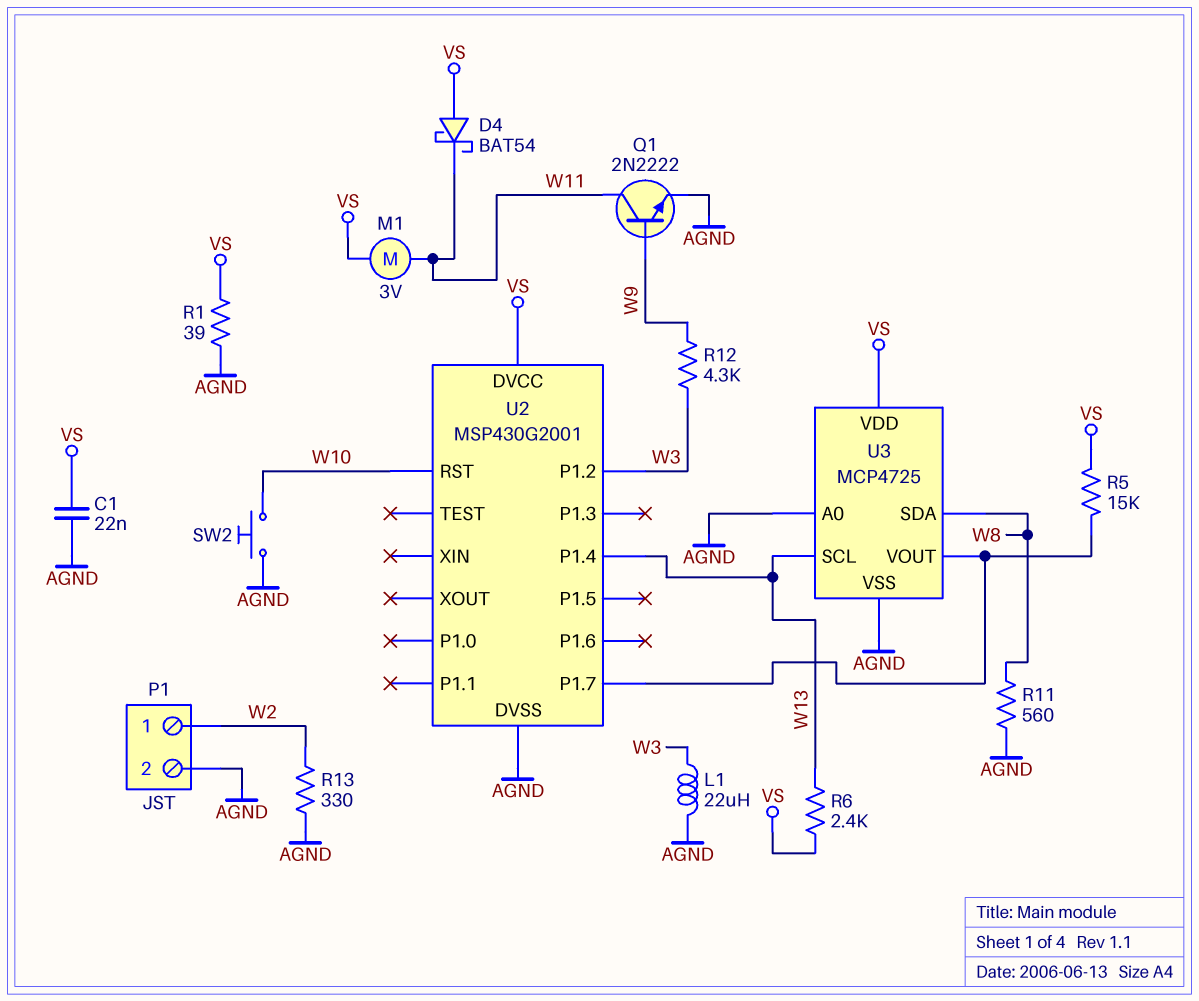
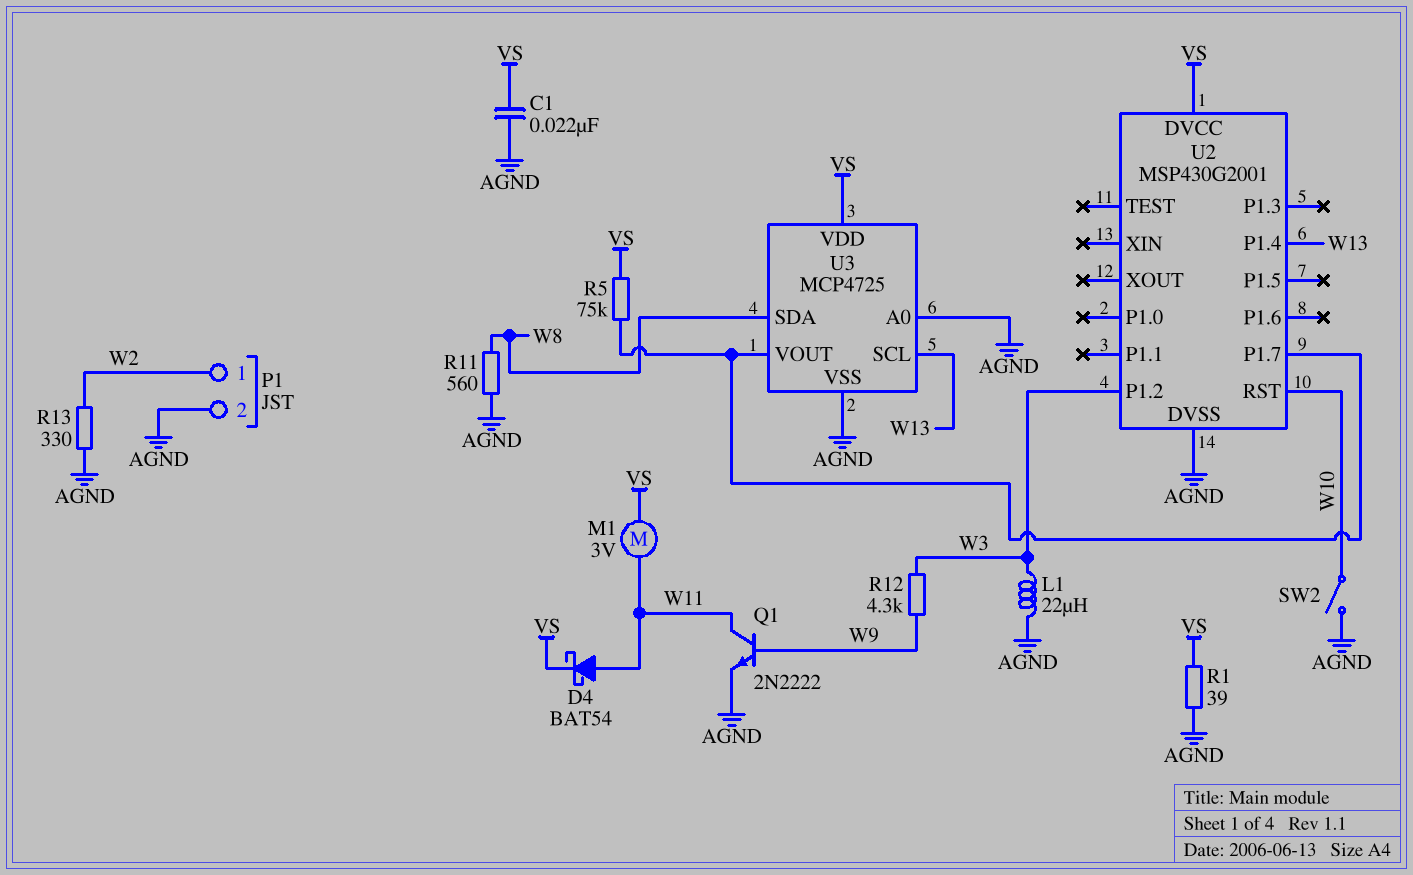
D4: schottky BAT54 (A VS, K W11) -> schottky BAT54 (A W11, K VS)
R5: 15k (U2/P1.7, VS) -> 75k (U2/P1.7, VS)
R6: 2.4k (VS, W13) -> none
SW2: button (AGND, W10) -> switch (AGND, W10)

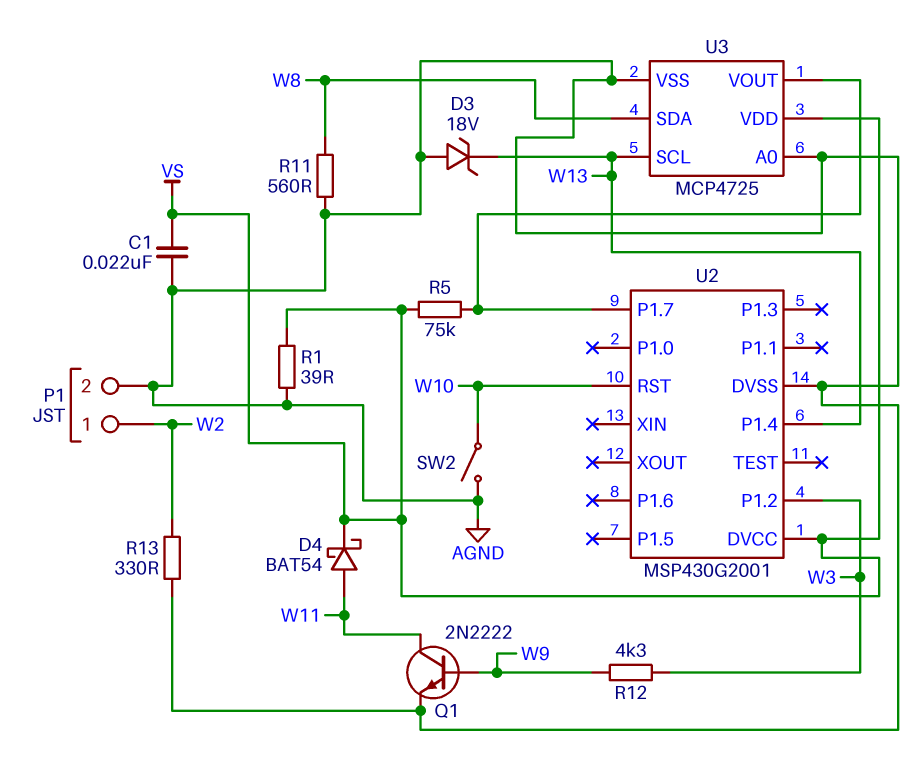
D3: none -> zener 18V (A AGND, K W13)
L1: 22uH (AGND, W3) -> none
M1: motor 3V (VS, W11) -> none

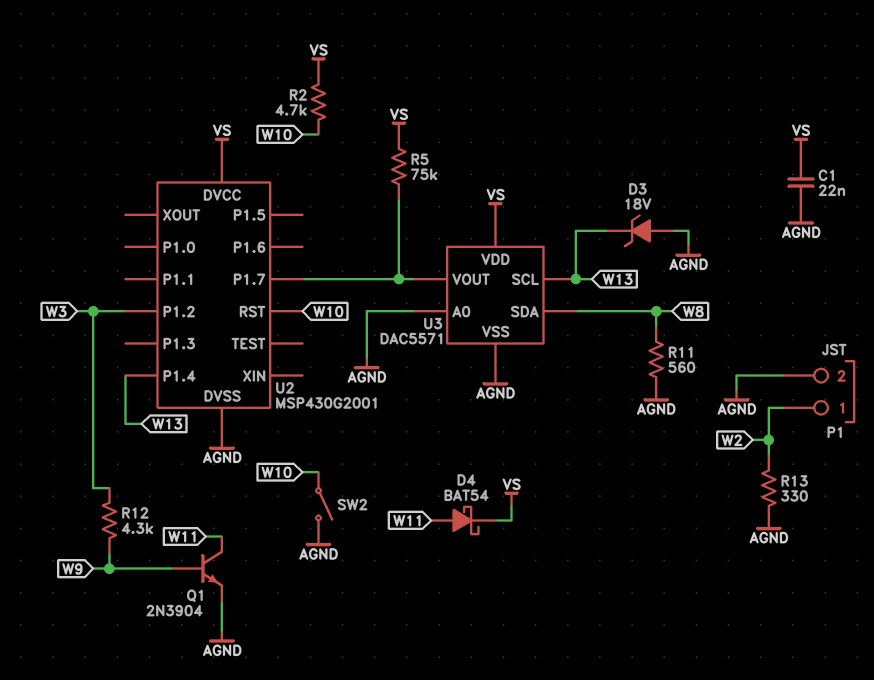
Q1: NPN 2N2222 (B W9, C W11, E AGND) -> NPN 2N3904 (B W9, C W11, E AGND)
R1: 39 (AGND, VS) -> none
R2: none -> 4.7k (VS, W10)
U3: MCP4725 -> DAC5571

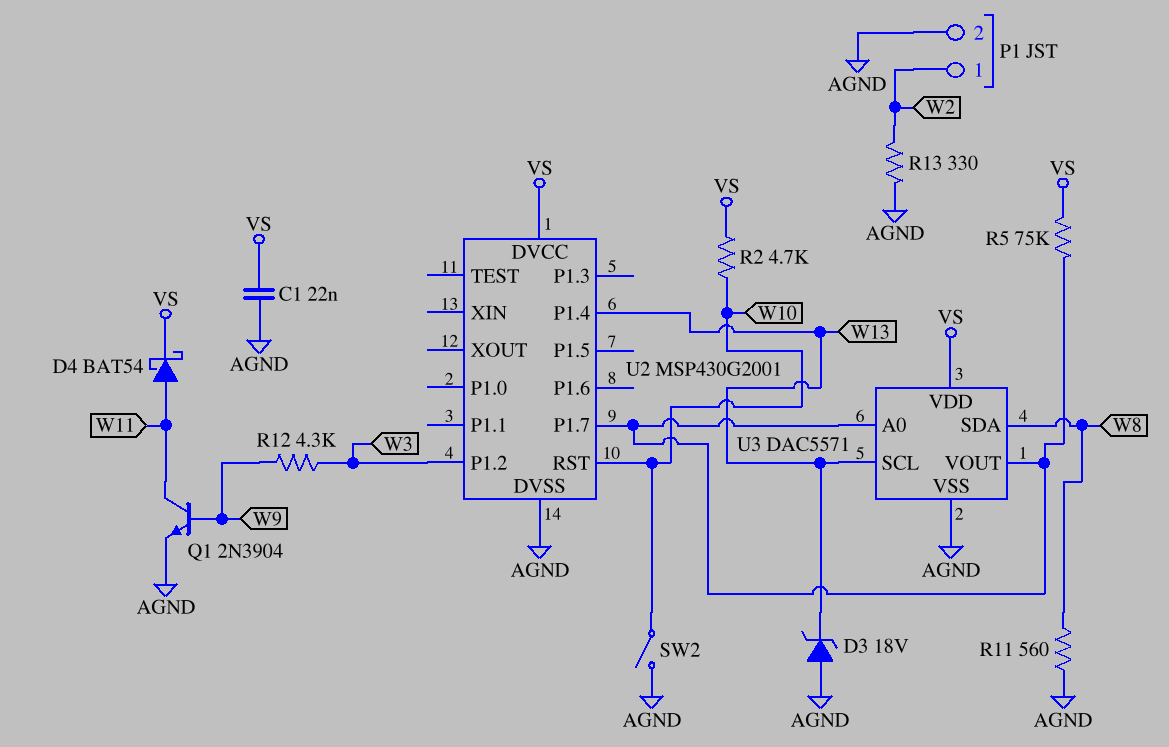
U3 pin A0: AGND -> U2/P1.7

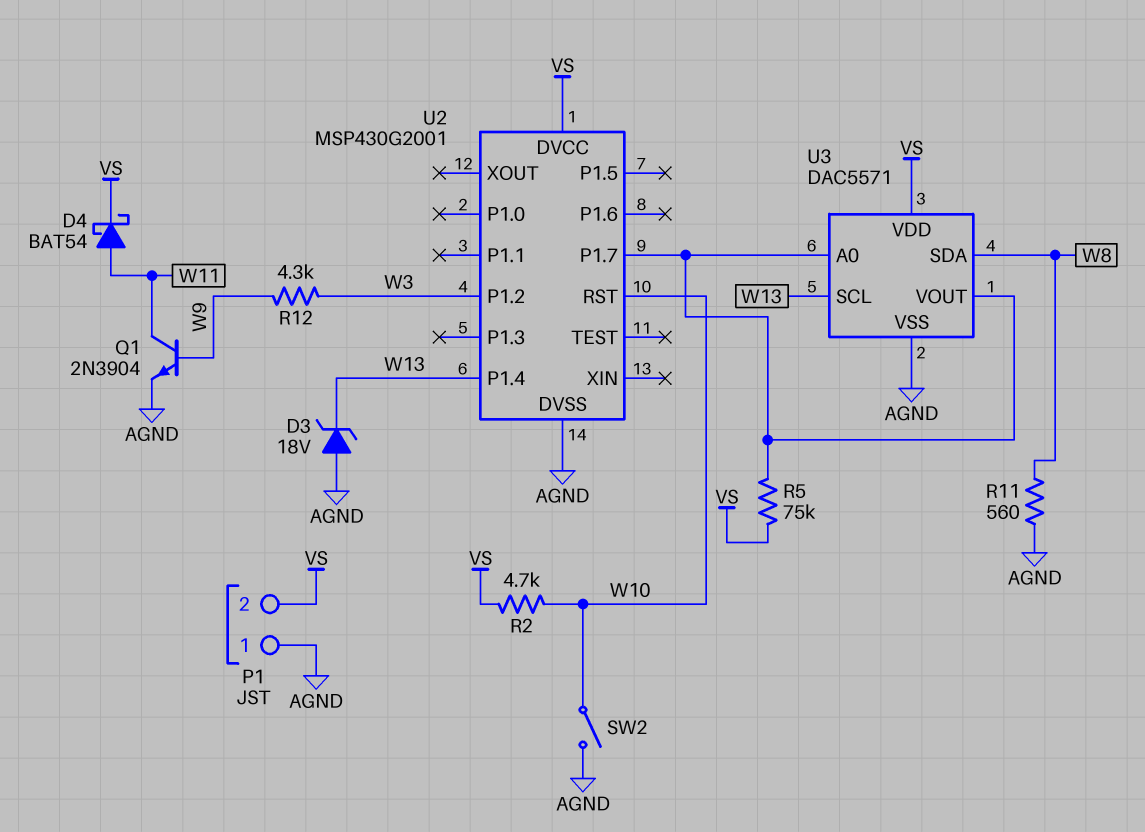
C1: 22nF (AGND, VS) -> none
P1 pin 1: W2 -> AGND
P1 pin 2: AGND -> VS
R13: 330 (AGND, W2) -> none

